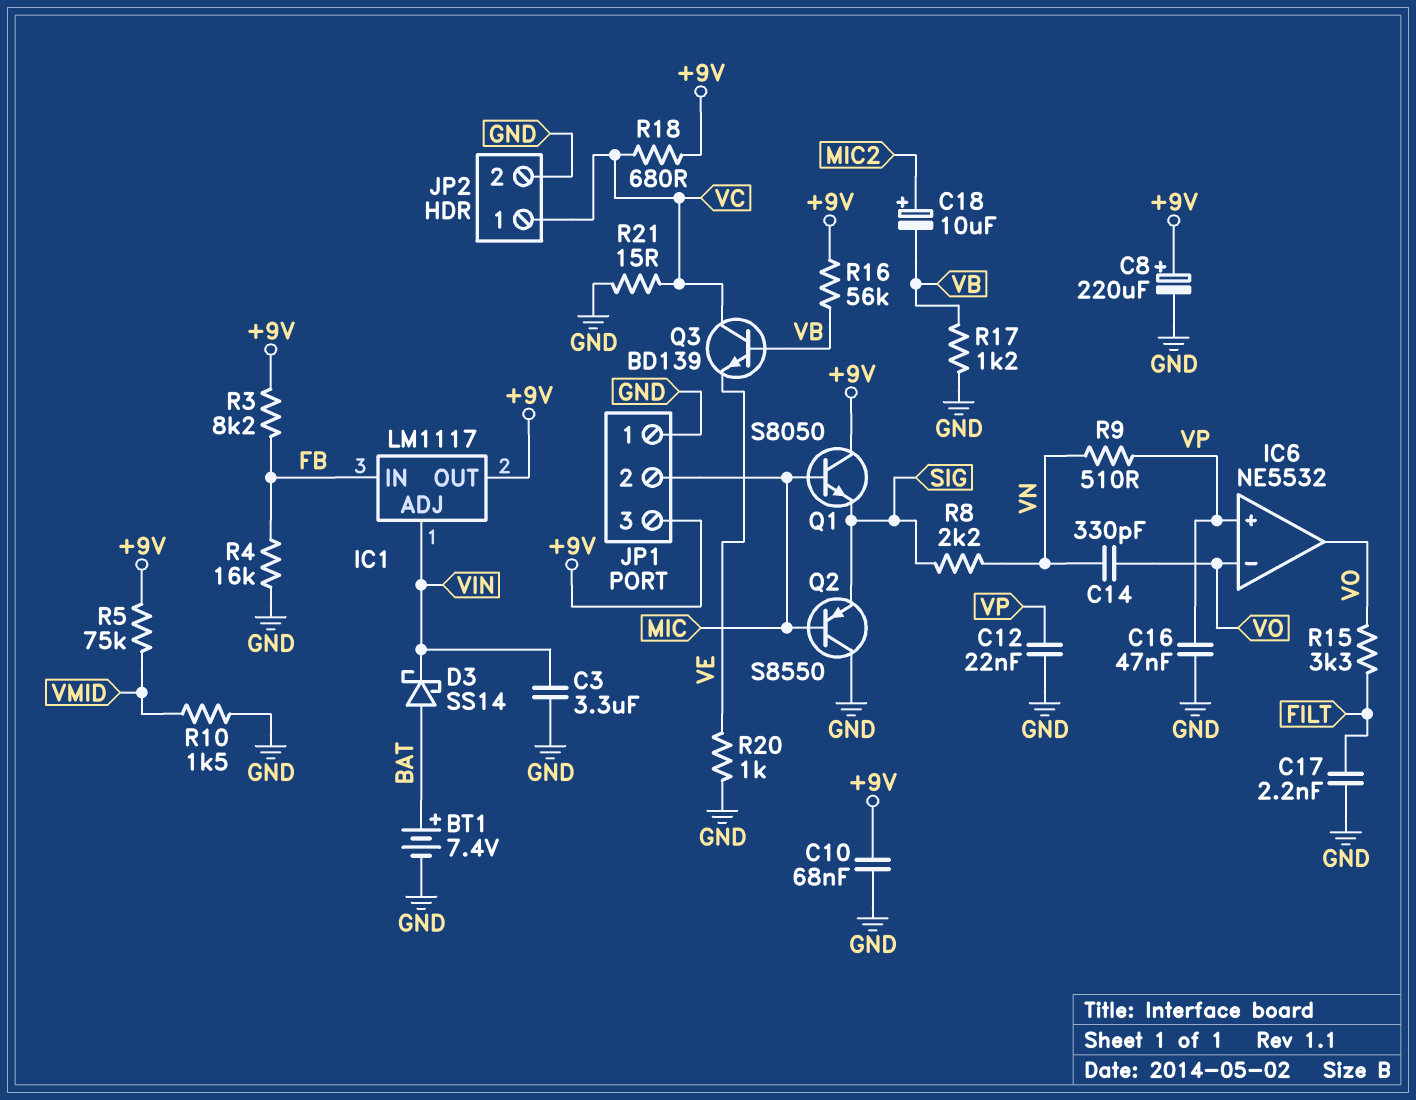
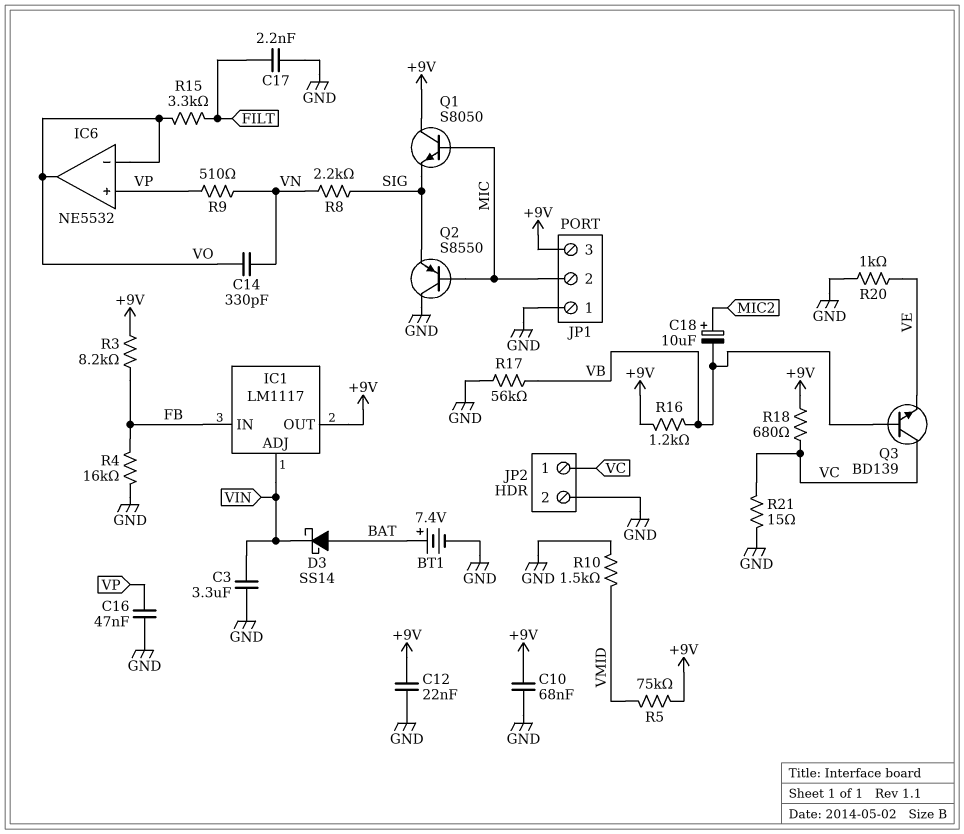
C8: 220uF (plus +9V, minus GND) -> none
C12: 22nF (GND, VP) -> 22nF (+9V, GND)
R16: 56k (+9V, VB) -> 1.2k (+9V, VB)
R17: 1.2k (GND, VB) -> 56k (GND, VB)

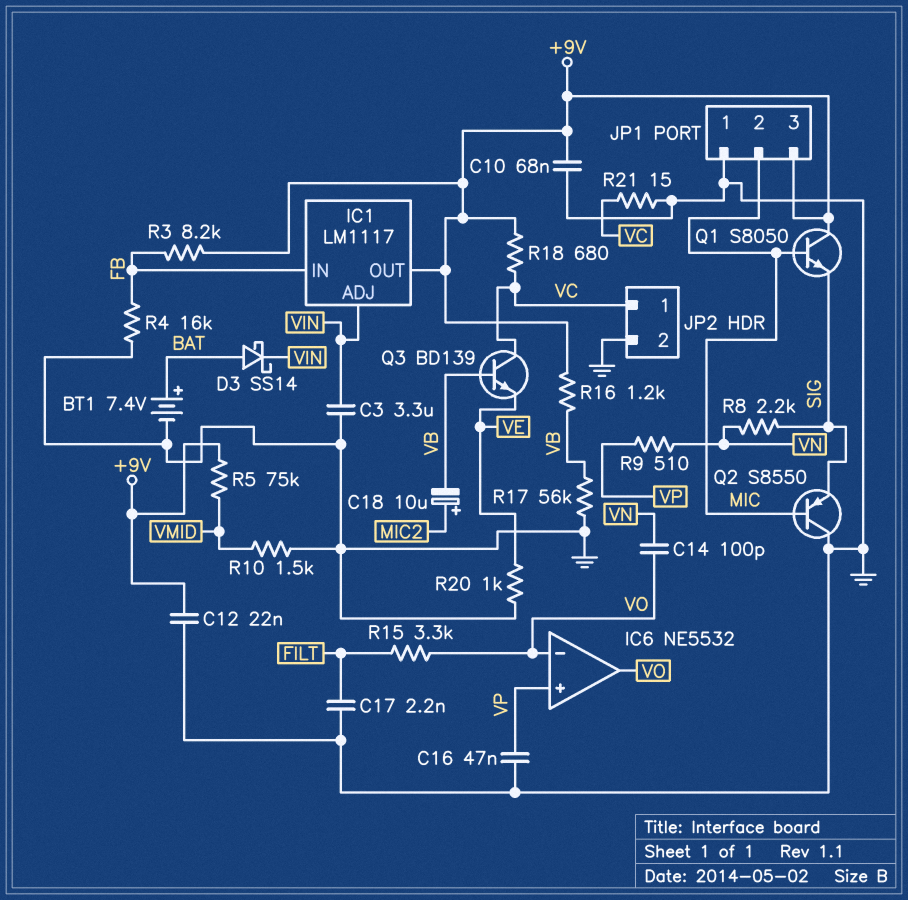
C14: 330pF (VN, VO) -> 100pF (VN, VO)

